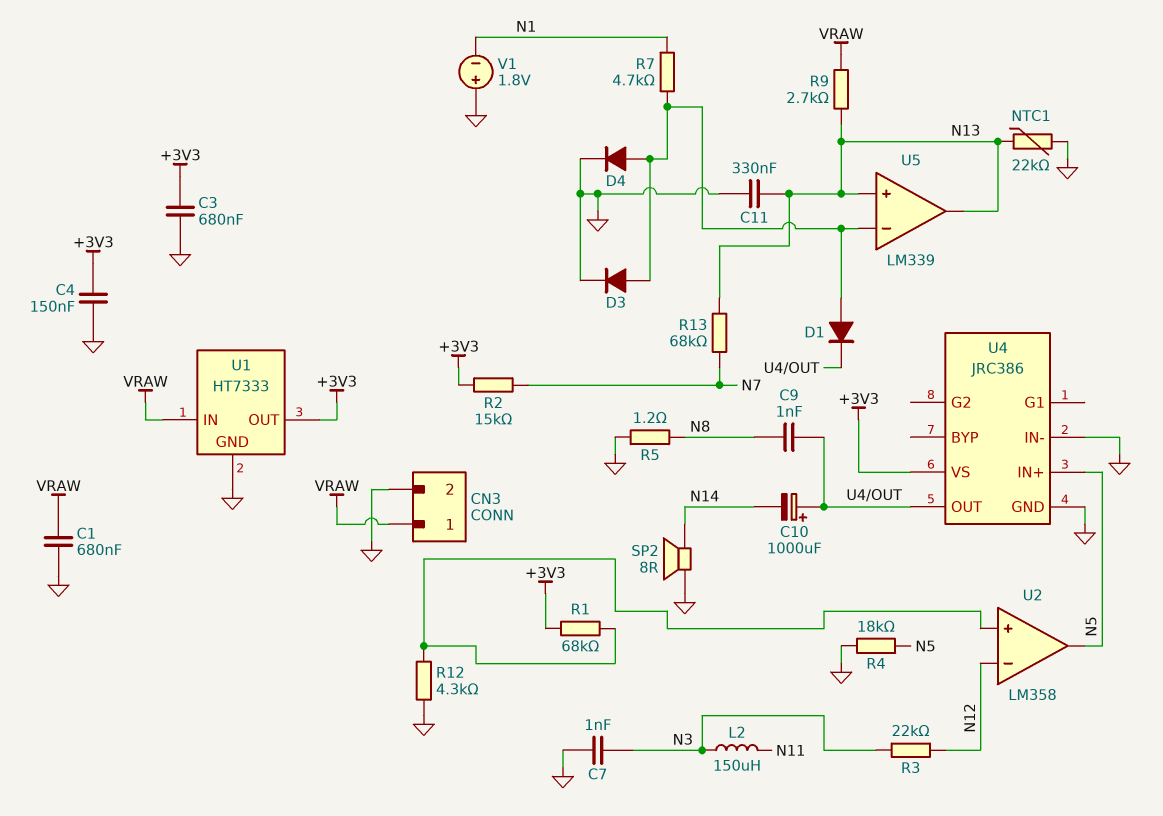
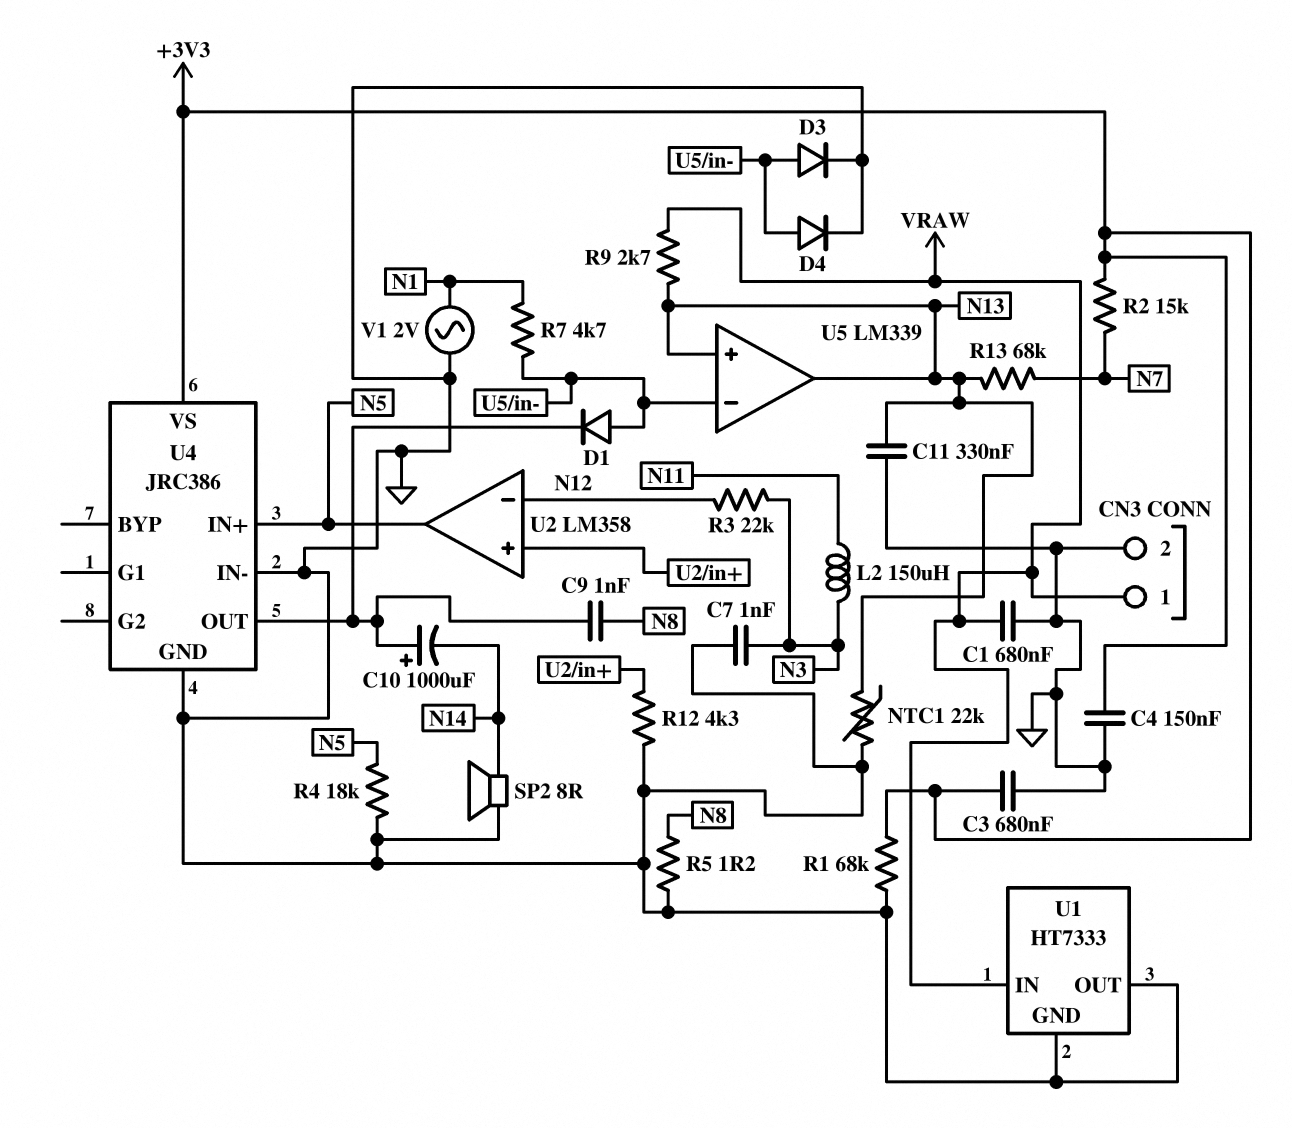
R1: 68k (+3V3, U2/in+) -> 68k (+3V3, GND)
U1 pin OUT: +3V3 -> GND
V1: 1.8V (plus GND, minus N1) -> AC 2V (GND, N1)

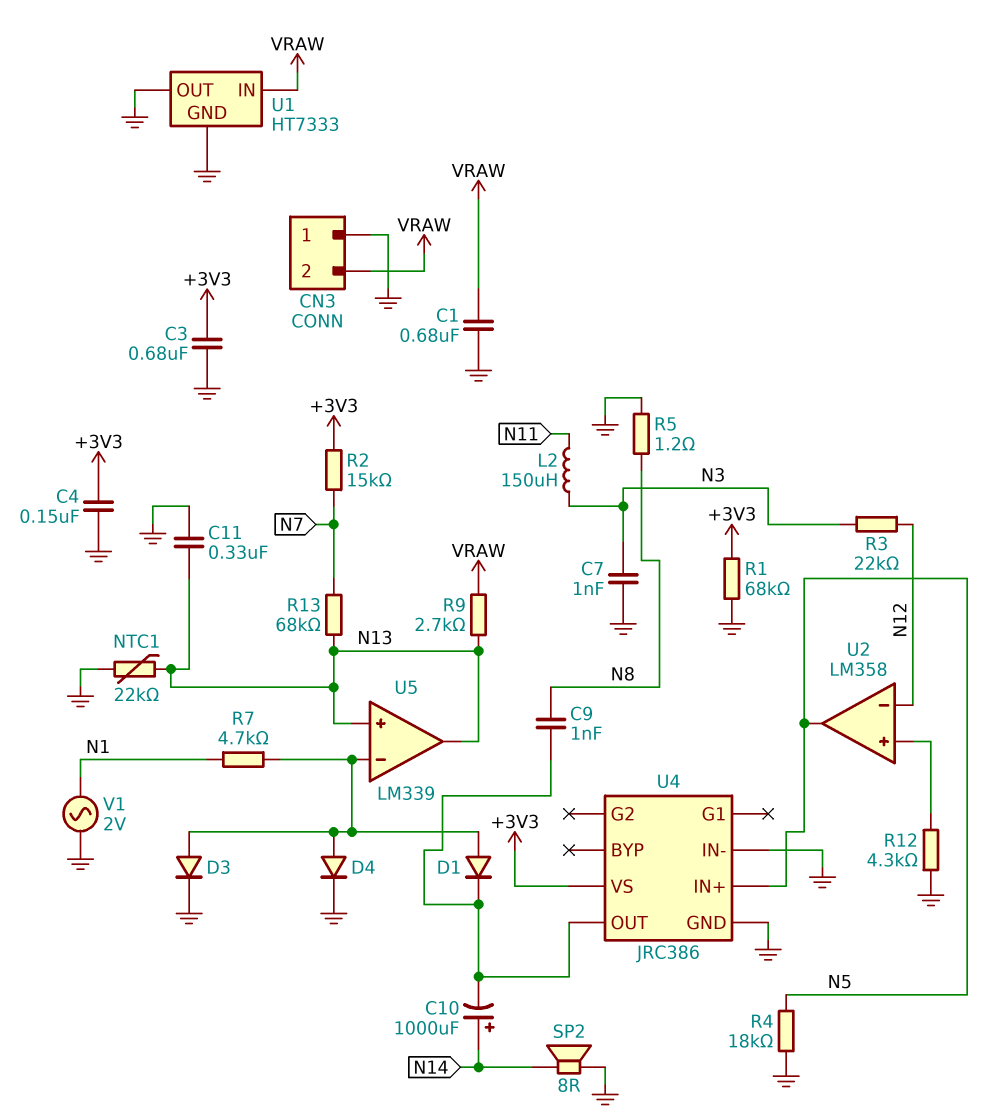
C10: 1000uF (plus U4/OUT, minus N14) -> 1000uF (plus N14, minus U4/OUT)
CN3 pin 1: VRAW -> GND
CN3 pin 2: GND -> VRAW

